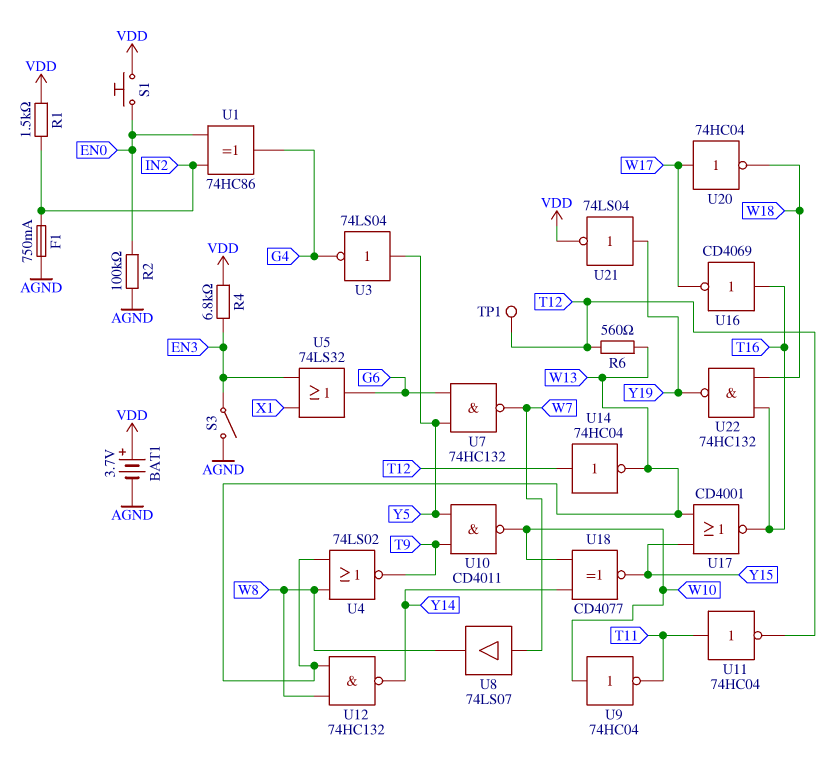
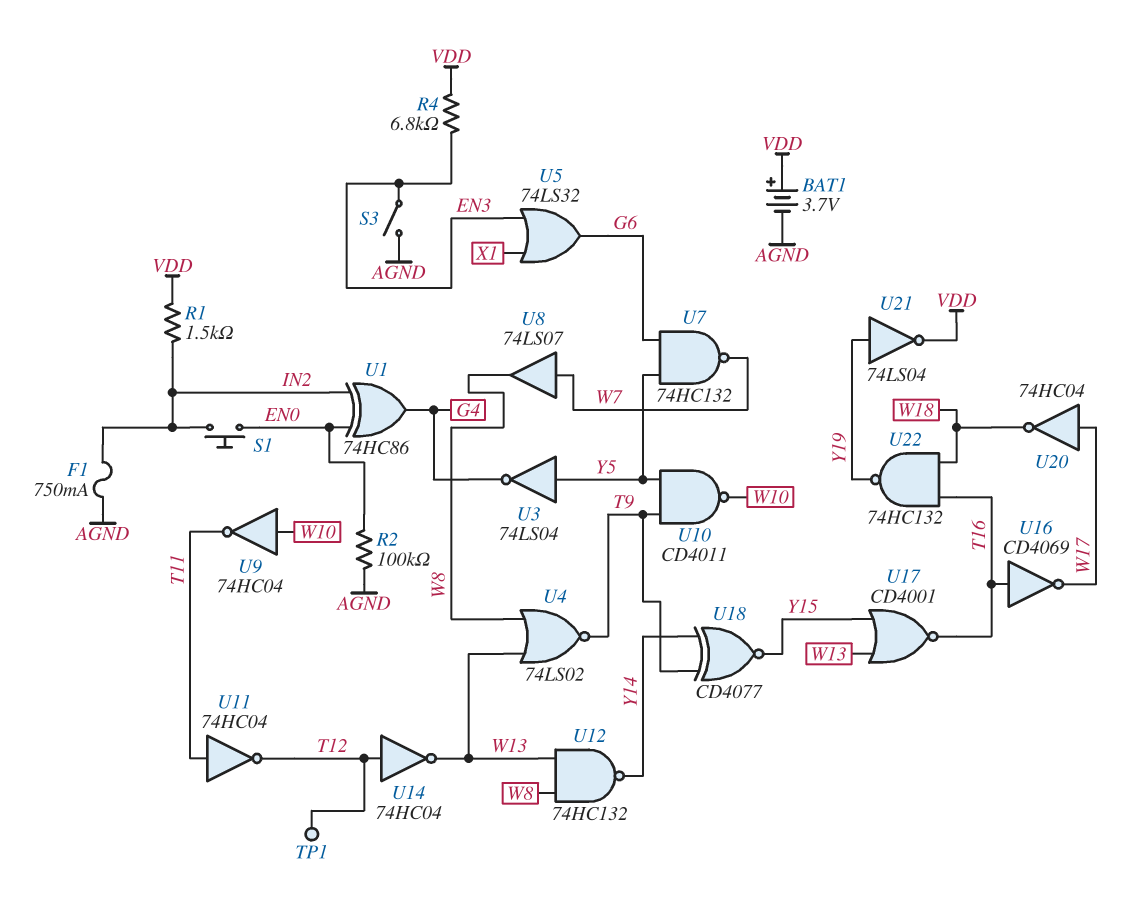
R6: 560 (T12, W13) -> none
S1: button (EN0, VDD) -> button (EN0, IN2)
U18: XNOR CD4077 (in W10, in Y14, out Y15) -> XNOR CD4077 (in T9, in Y14, out Y15)

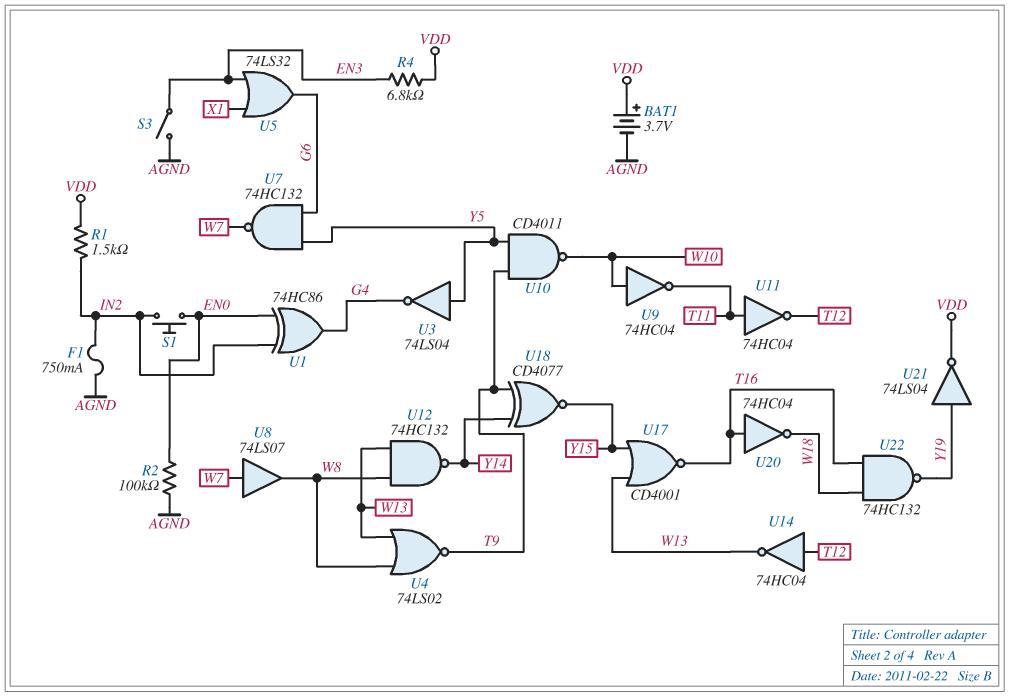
TP1: test point (T12) -> none
U16: NOT CD4069 (in T16, out W17) -> none
U20: NOT 74HC04 (in W17, out W18) -> NOT 74HC04 (in T16, out W18)

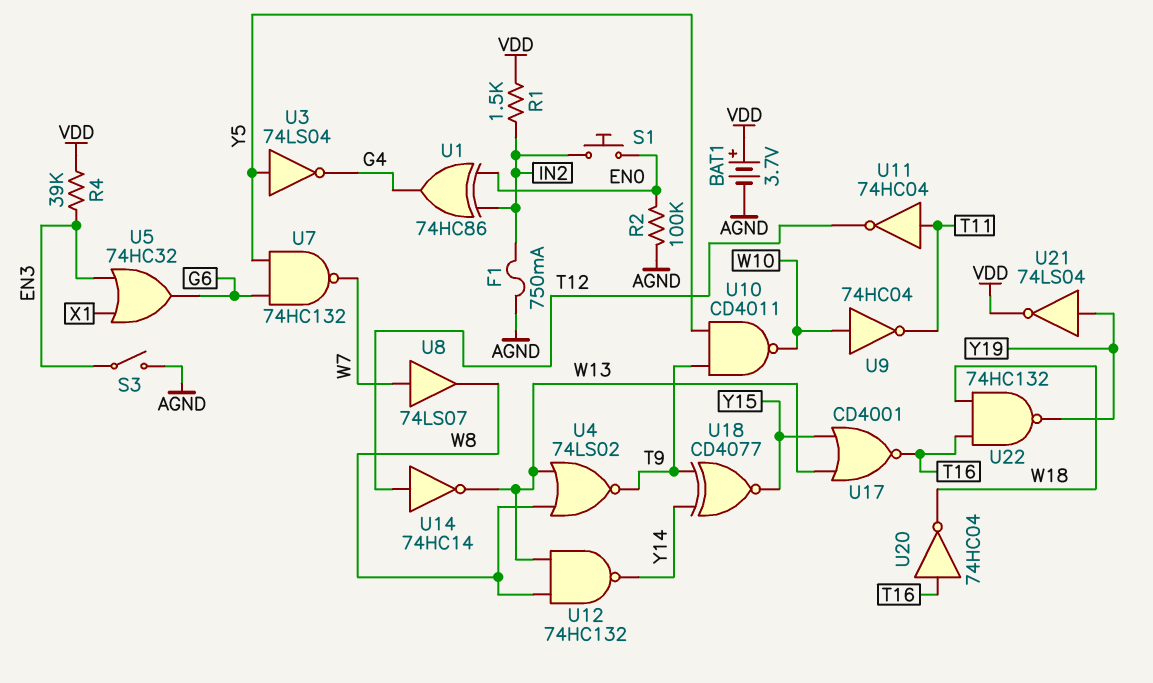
R4: 6.8k (EN3, VDD) -> 39k (EN3, VDD)
U5: OR 74LS32 (in EN3, in X1, out G6) -> OR 74HC32 (in EN3, in X1, out G6)
U14: NOT 74HC04 (in T12, out W13) -> NOT 74HC14 (in T12, out W13)

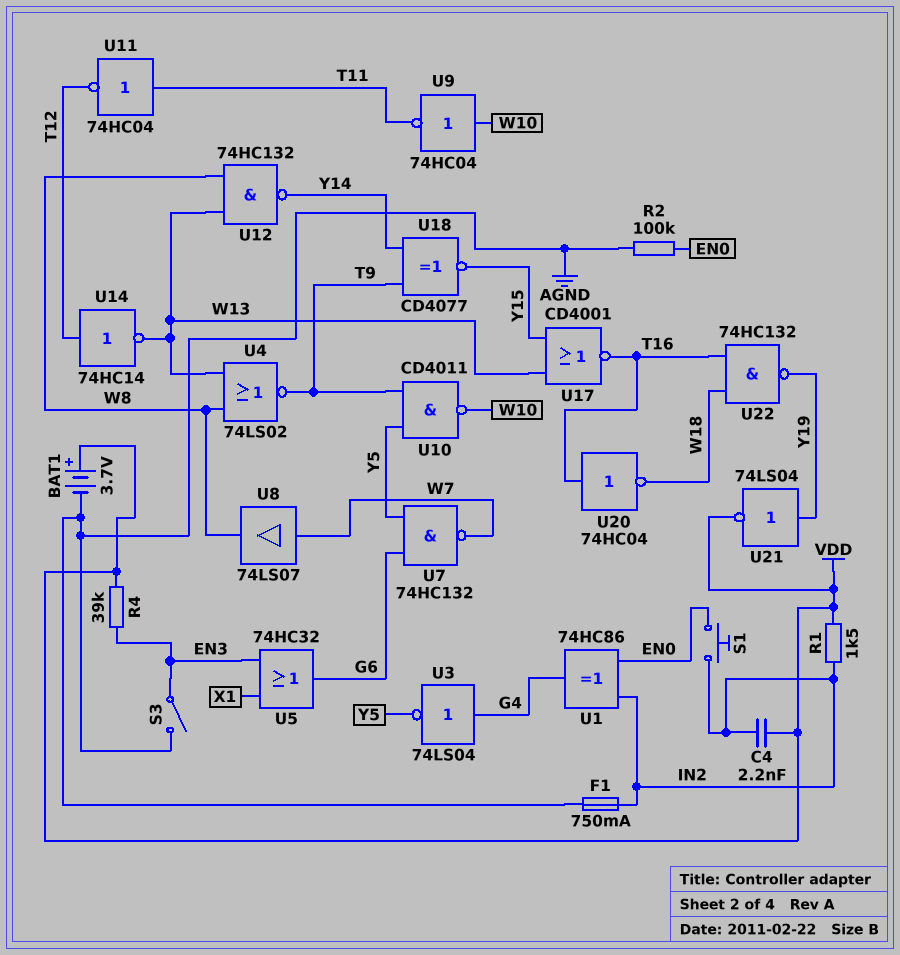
C4: none -> 2.2nF (IN2, VDD)
U3: NOT 74LS04 (in Y5, out G4) -> NOT 74LS04 (in G4, out Y5)

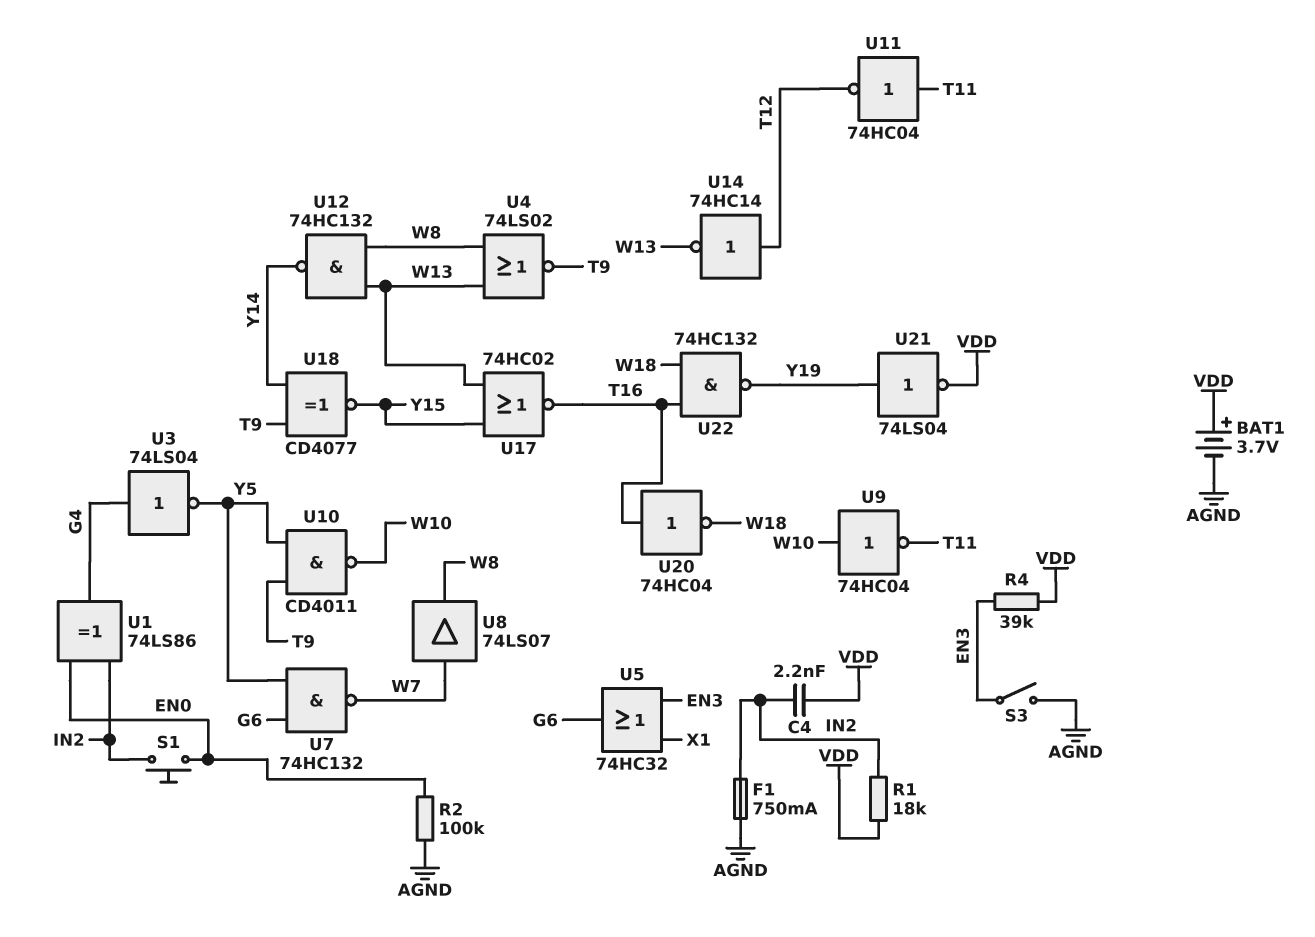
R1: 1.5k (IN2, VDD) -> 18k (IN2, VDD)
U1: XOR 74HC86 (in EN0, in IN2, out G4) -> XOR 74LS86 (in EN0, in IN2, out G4)
U17: NOR CD4001 (in W13, in Y15, out T16) -> NOR 74HC02 (in W13, in Y15, out T16)

